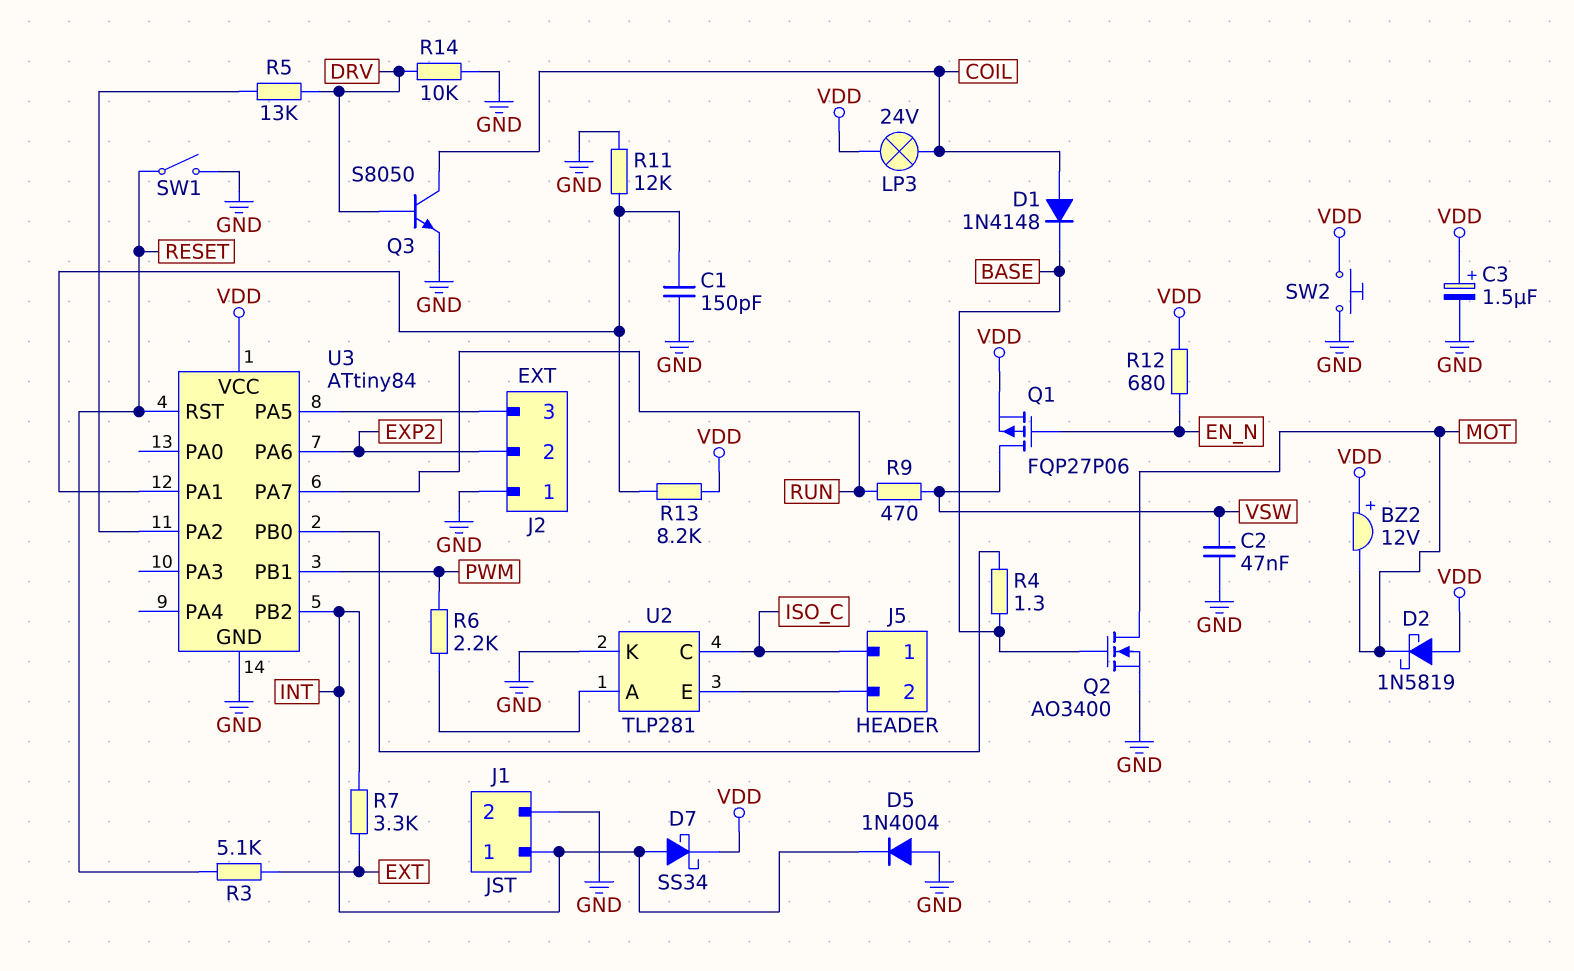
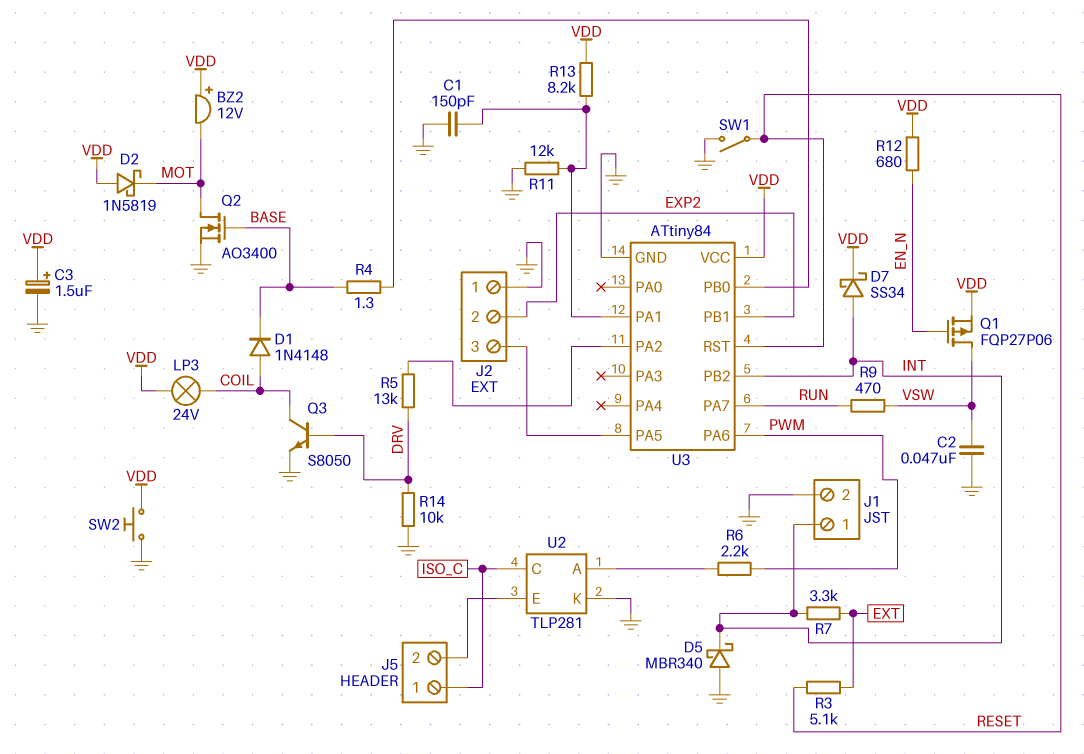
D5: diode 1N4004 (A GND, K INT) -> schottky MBR340 (A GND, K INT)
U3 pin PA6: EXP2 -> PWM
U3 pin PB1: PWM -> EXP2

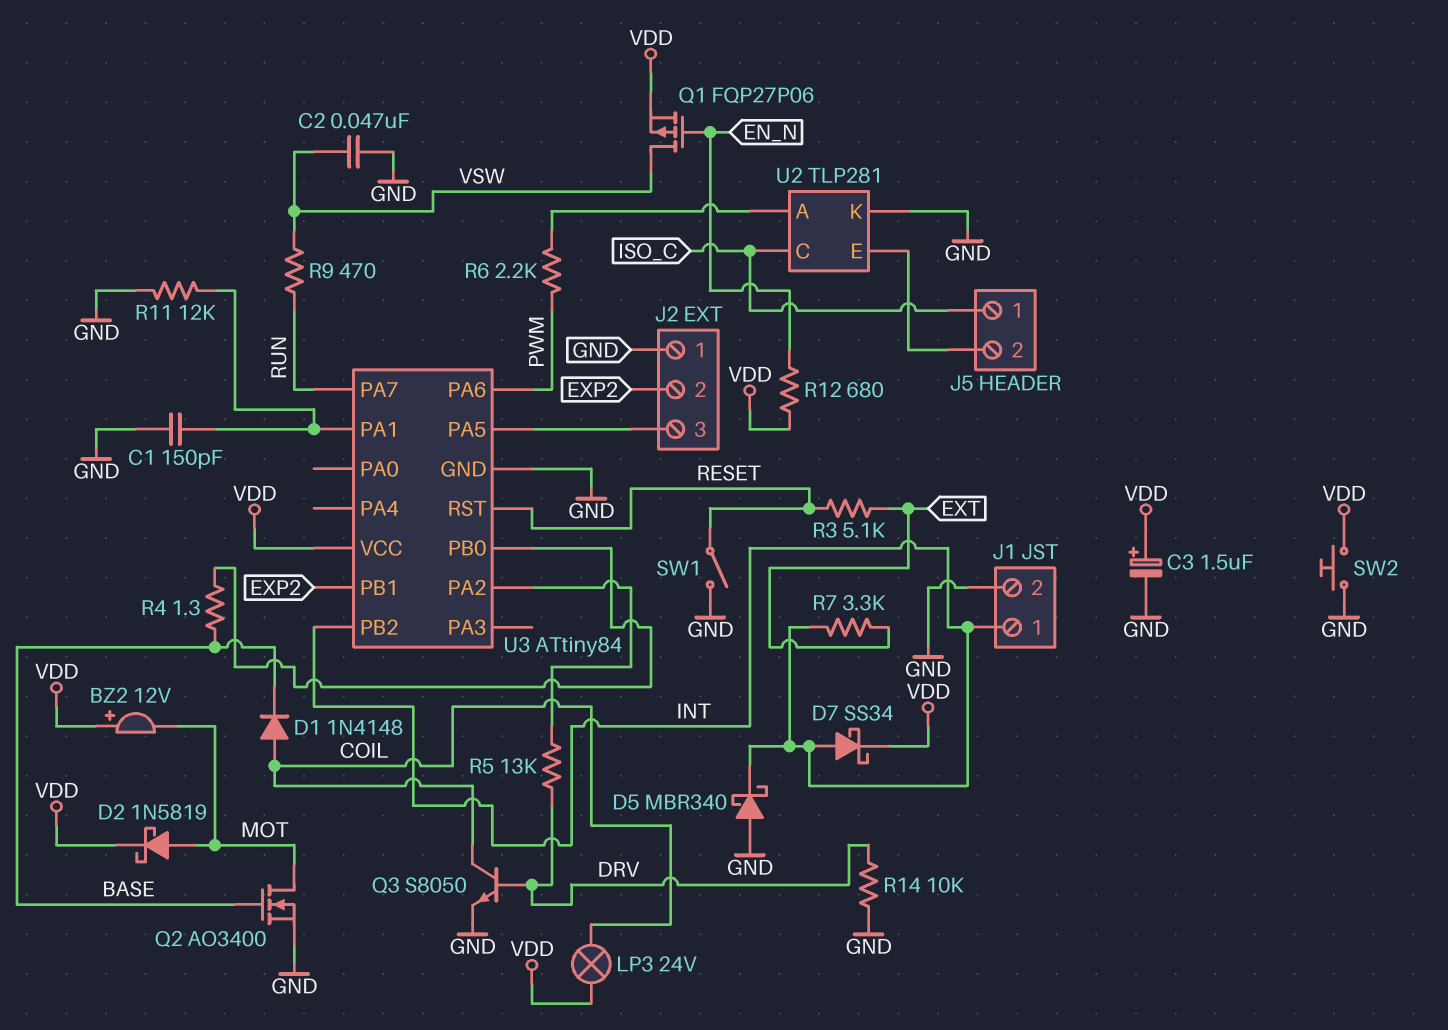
D2: schottky 1N5819 (A VDD, K MOT) -> schottky 1N5819 (A MOT, K VDD)
R13: 8.2k (U3/PA1, VDD) -> none

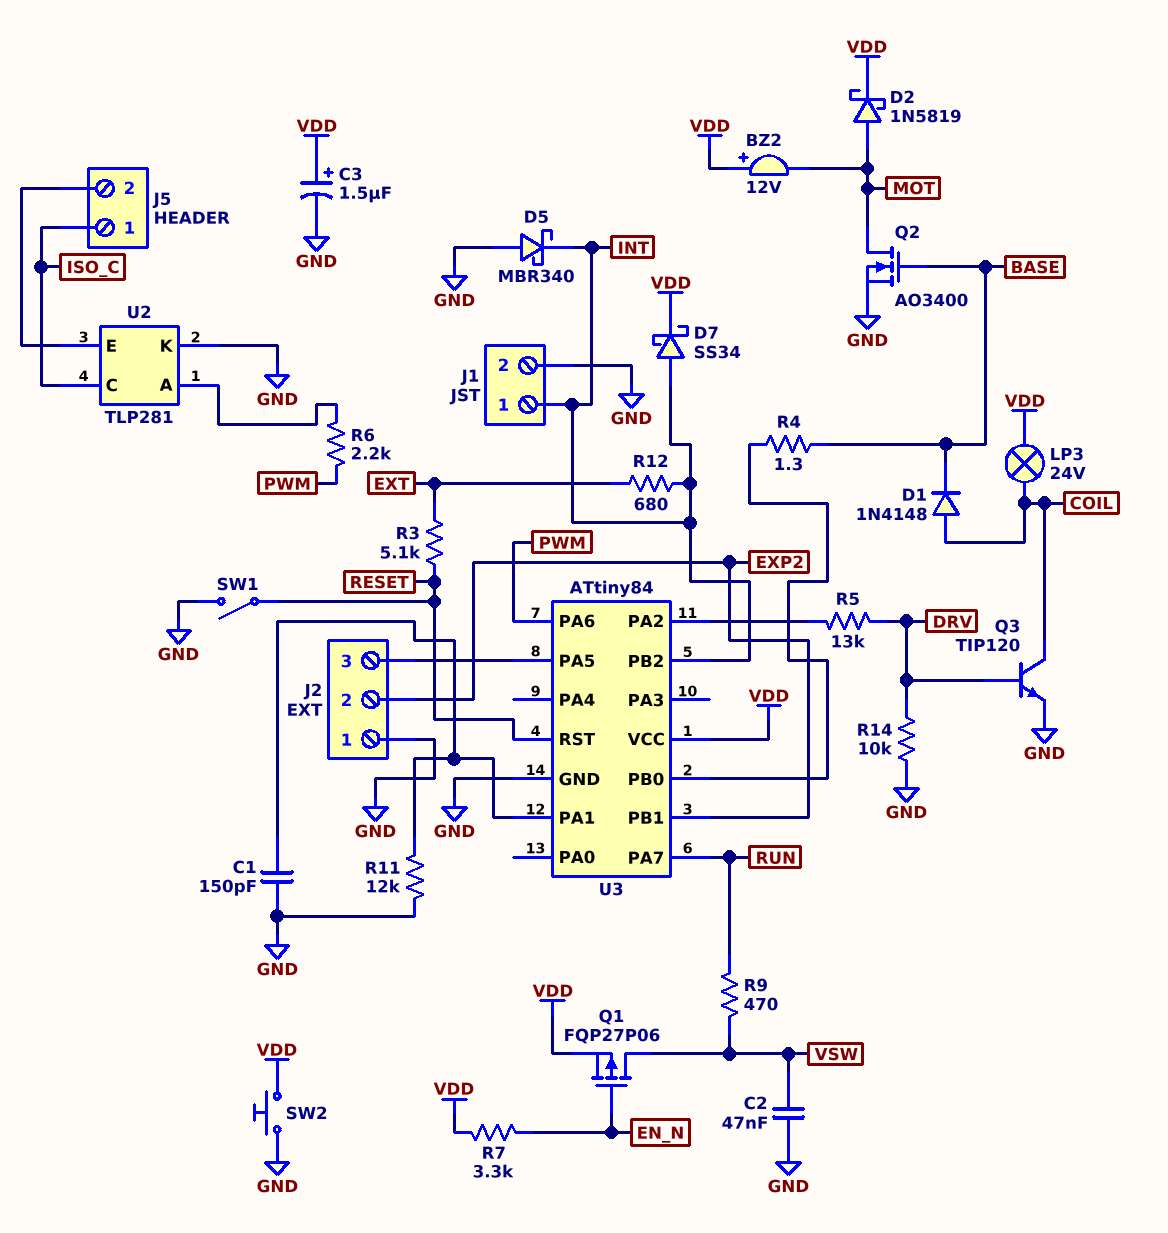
Q3: NPN S8050 (B DRV, C COIL, E GND) -> NPN TIP120 (B DRV, C COIL, E GND)
R7: 3.3k (EXT, INT) -> 3.3k (EN_N, VDD)
R12: 680 (EN_N, VDD) -> 680 (EXT, INT)

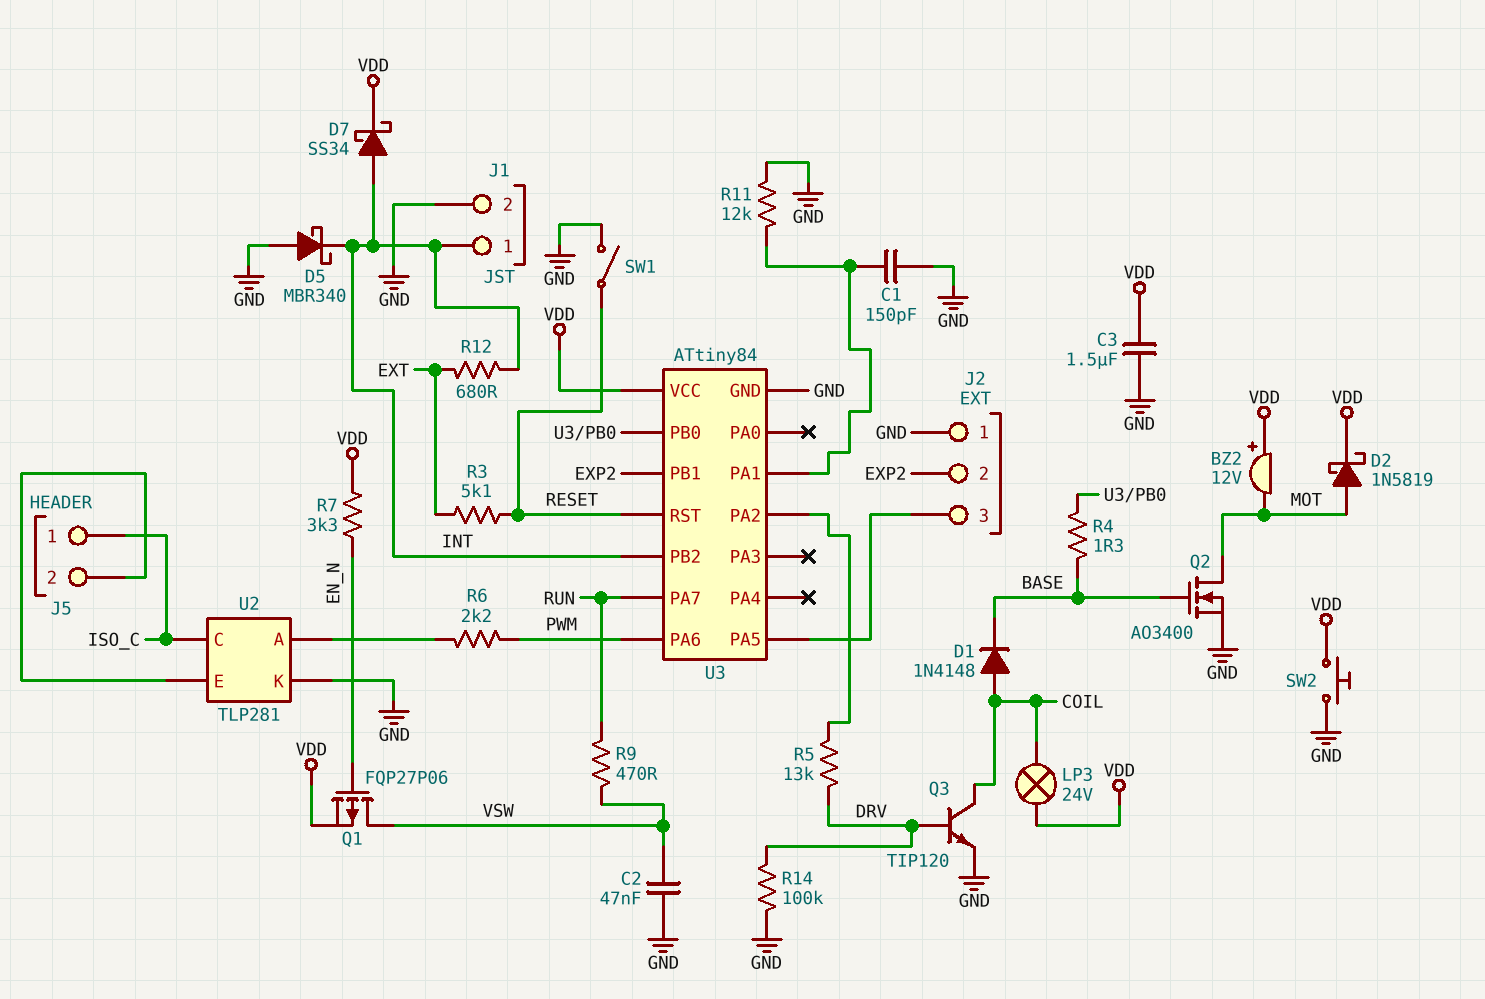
C3: 1.5uF (plus VDD, minus GND) -> 1.5uF (GND, VDD)
R14: 10k (DRV, GND) -> 100k (DRV, GND)

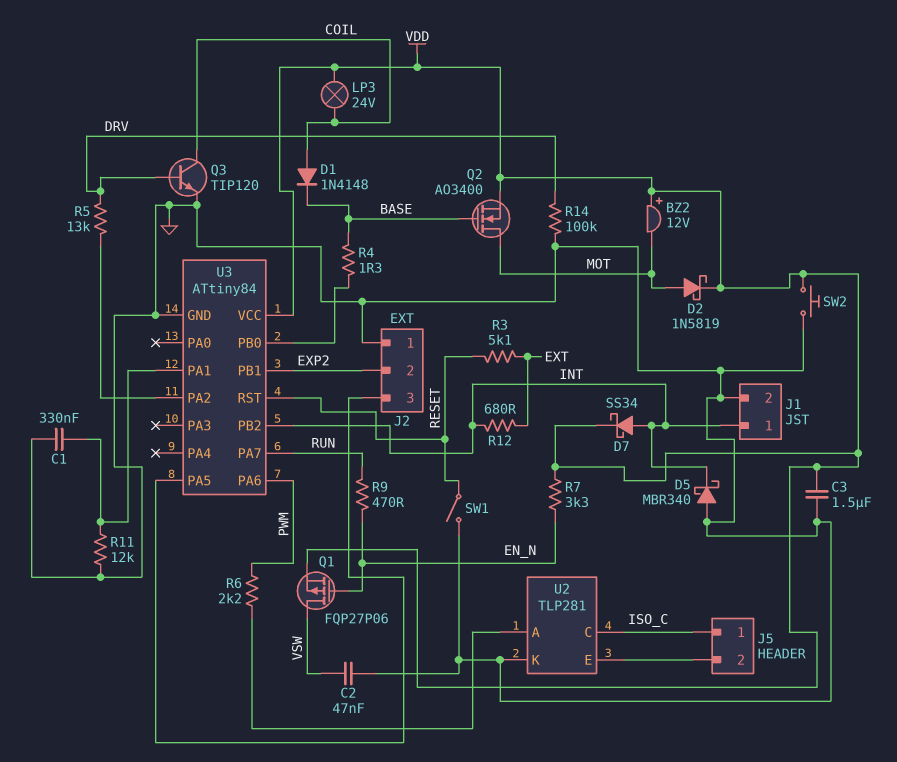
C1: 150pF (GND, U3/PA1) -> 330nF (GND, U3/PA1)
Q2: NMOS AO3400 (G BASE, D MOT, S GND) -> NMOS AO3400 (G BASE, D MOT, S VDD)
R9: 470 (RUN, VSW) -> 470 (EN_N, RUN)

